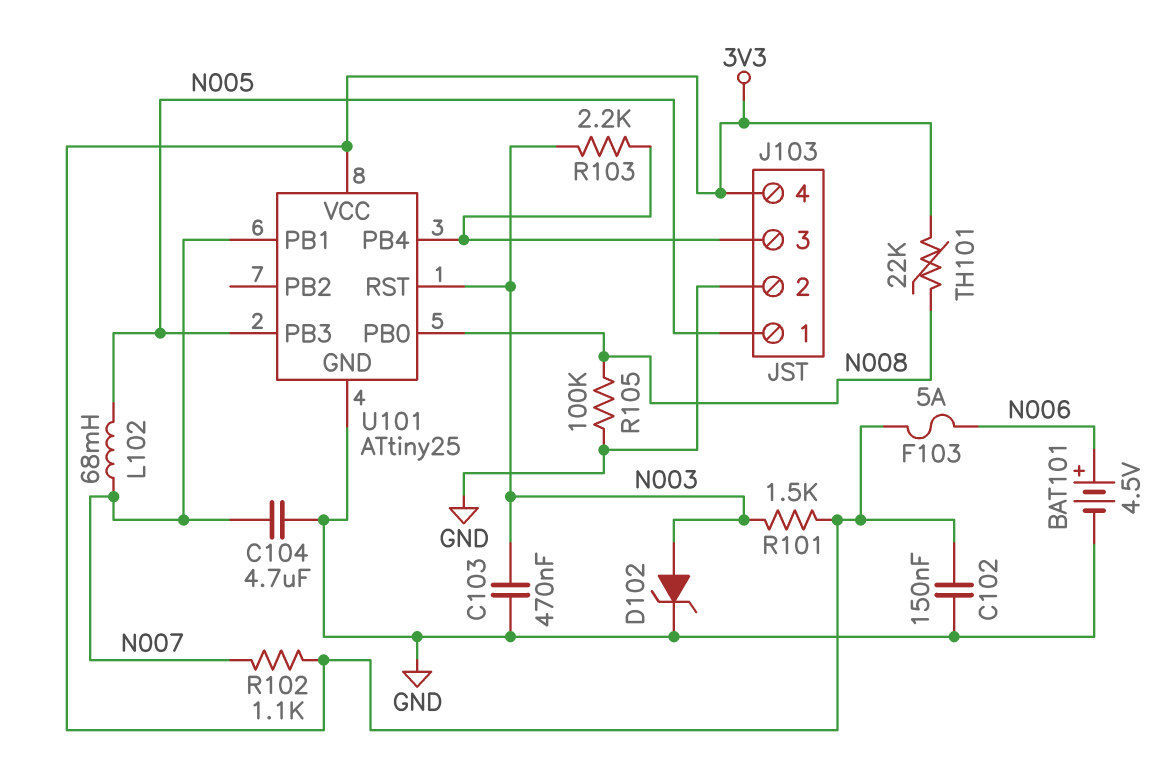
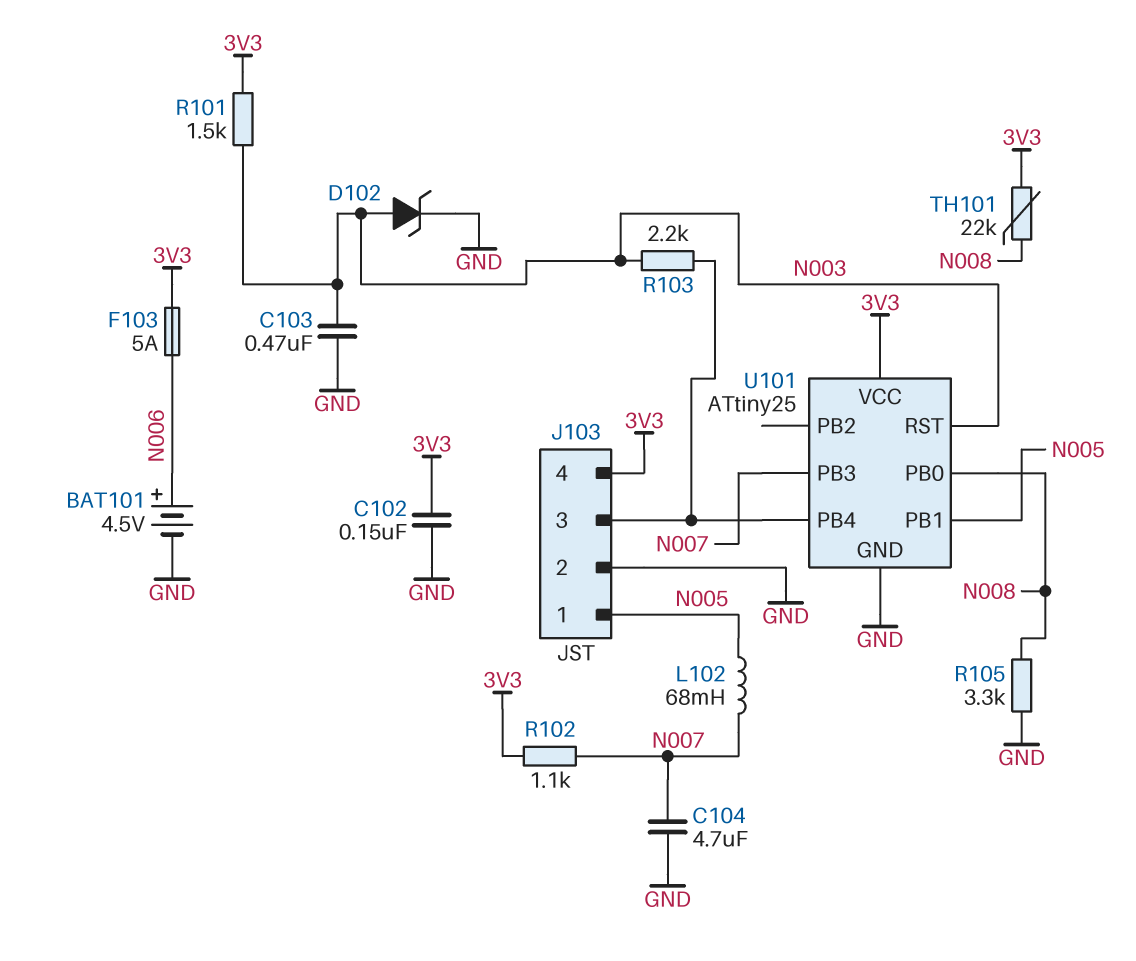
R105: 100k (GND, N008) -> 3.3k (GND, N008)
U101 pin PB1: N007 -> N005
U101 pin PB3: N005 -> N007

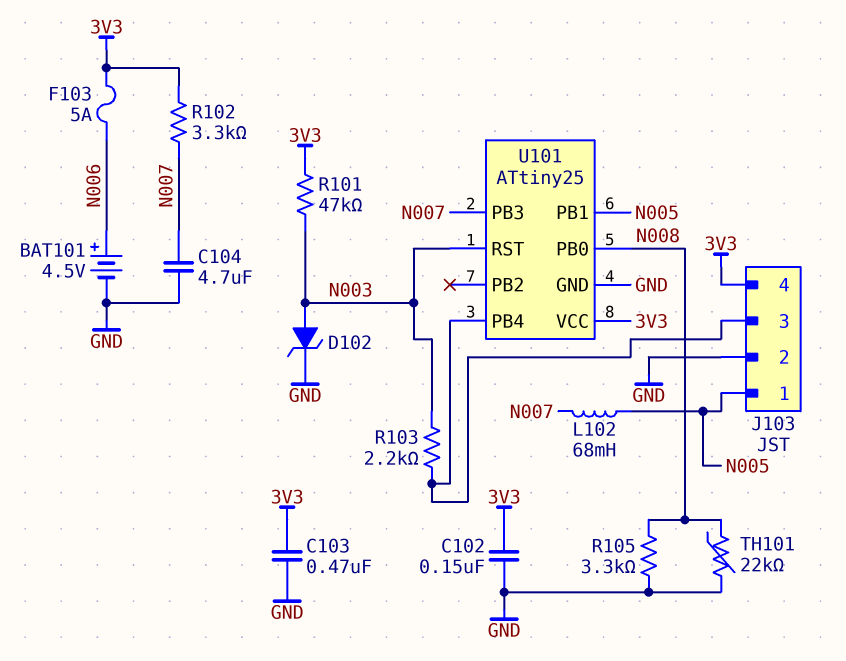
C103: 470nF (GND, N003) -> 470nF (3V3, GND)
R101: 1.5k (3V3, N003) -> 47k (3V3, N003)
R102: 1.1k (3V3, N007) -> 3.3k (3V3, N007)
TH101: 22k (3V3, N008) -> 22k (GND, N008)

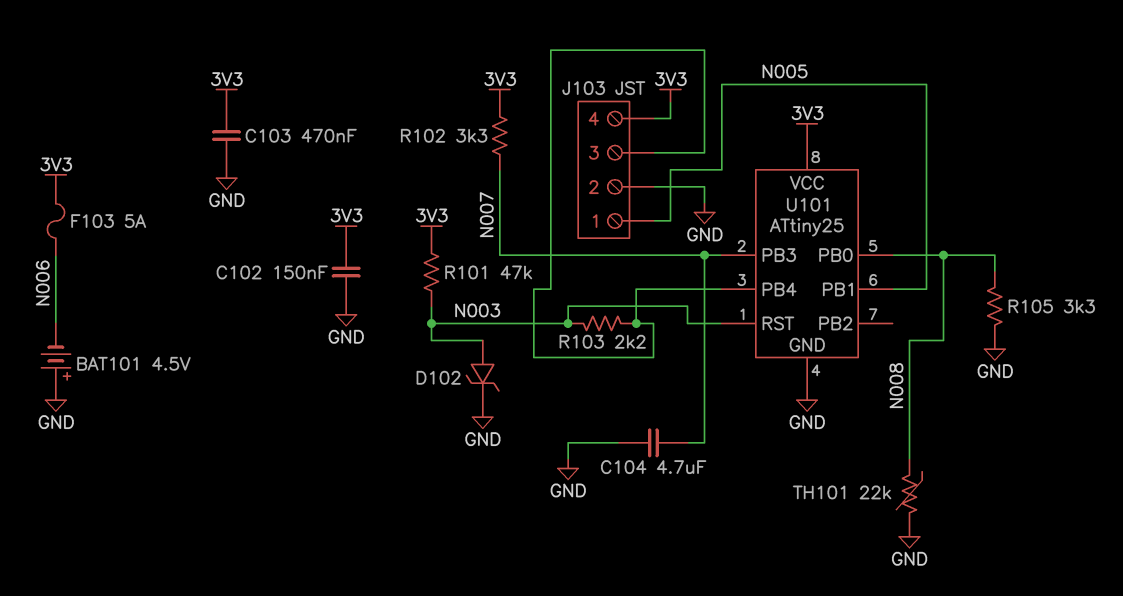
BAT101: 4.5V (plus N006, minus GND) -> 4.5V (plus GND, minus N006)
L102: 68mH (N005, N007) -> none

